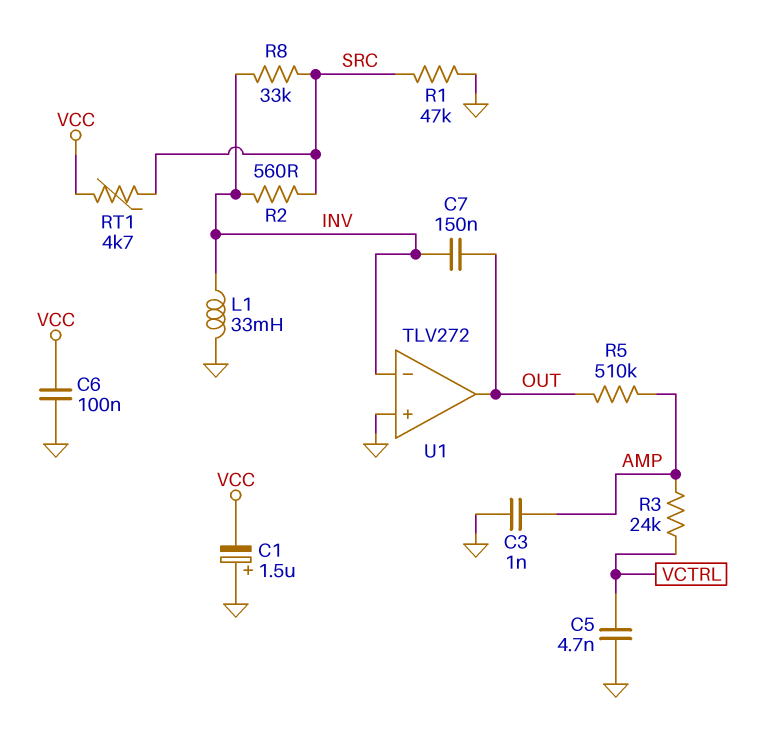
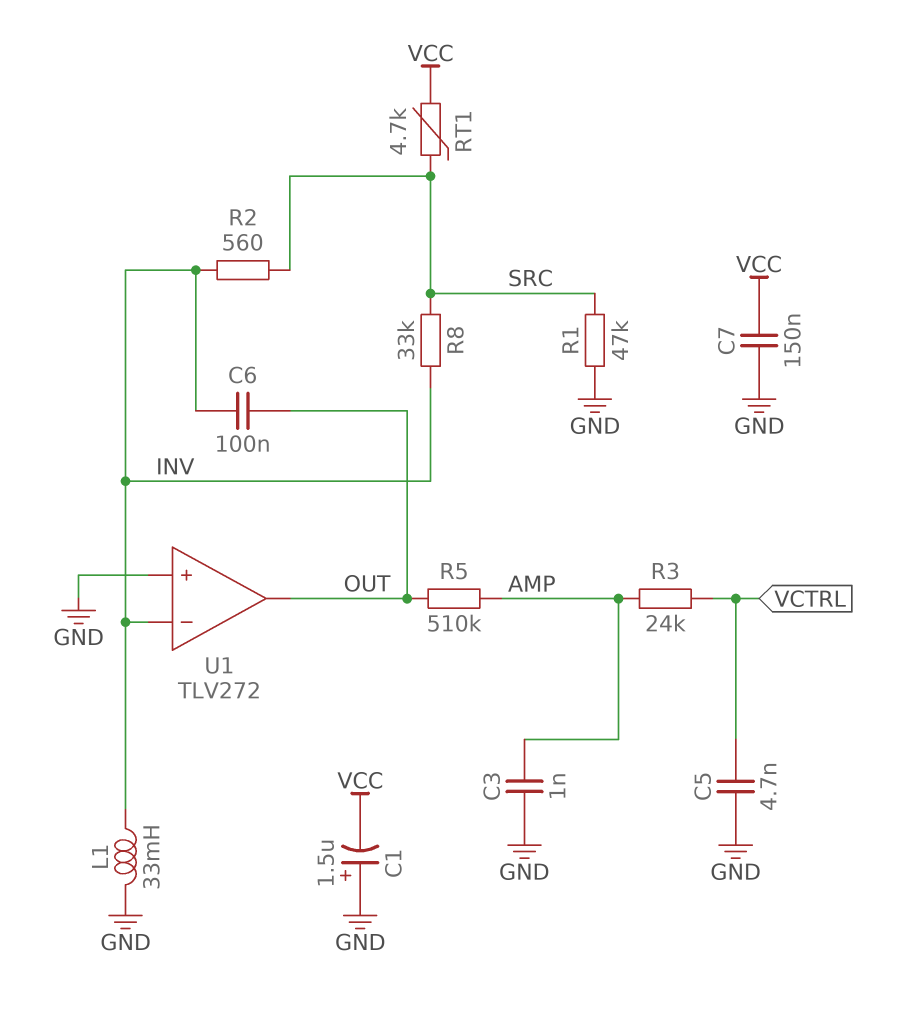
C6: 100nF (GND, VCC) -> 100nF (INV, OUT)
C7: 150nF (INV, OUT) -> 150nF (GND, VCC)

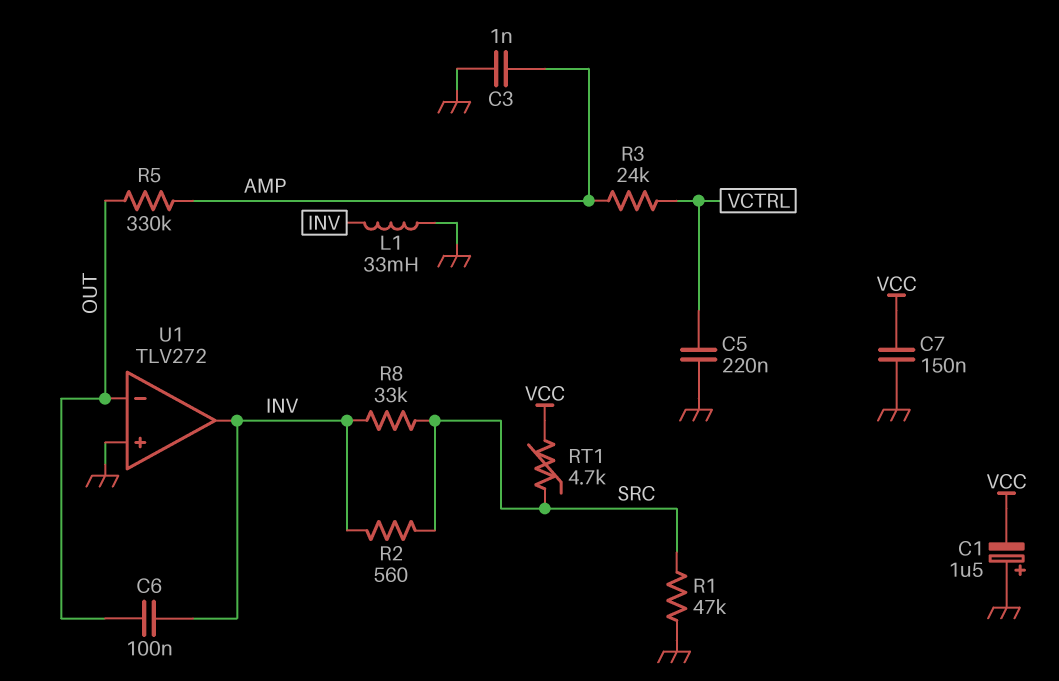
C5: 4.7nF (GND, VCTRL) -> 220nF (GND, VCTRL)
R5: 510k (AMP, OUT) -> 330k (AMP, OUT)
U1 pin in-: INV -> OUT
U1 pin out: OUT -> INV

